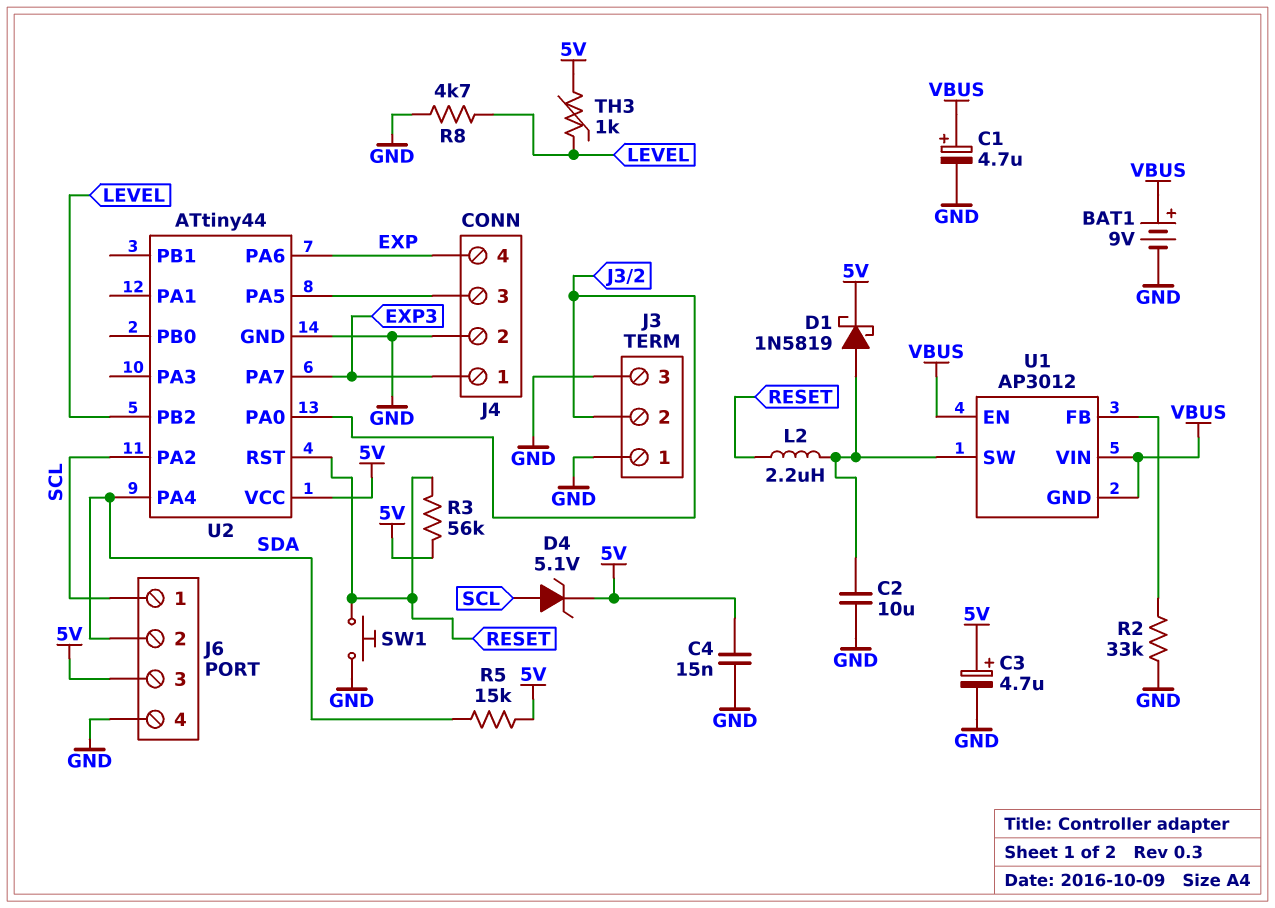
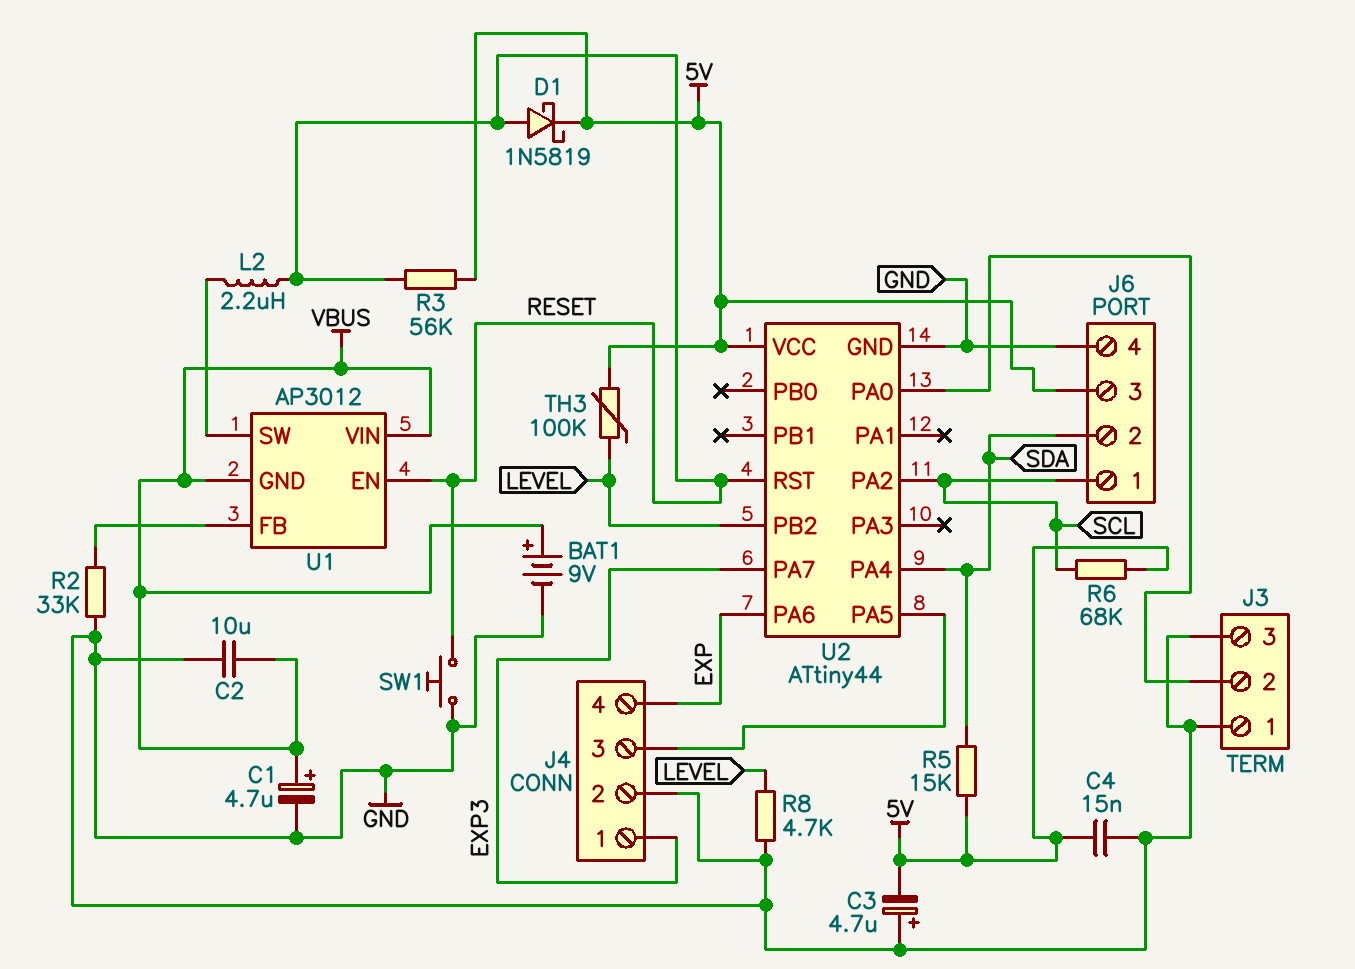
C2: 10uF (GND, U1/SW) -> 10uF (GND, VBUS)
C3: 4.7uF (plus 5V, minus GND) -> 4.7uF (plus GND, minus 5V)
D1: schottky 1N5819 (A U1/SW, K 5V) -> schottky 1N5819 (A RESET, K 5V)
D4: zener 5.1V (A SCL, K 5V) -> none
R6: none -> 68k (5V, SCL)
TH3: 1k (5V, LEVEL) -> 100k (5V, LEVEL)
U1 pin EN: VBUS -> RESET

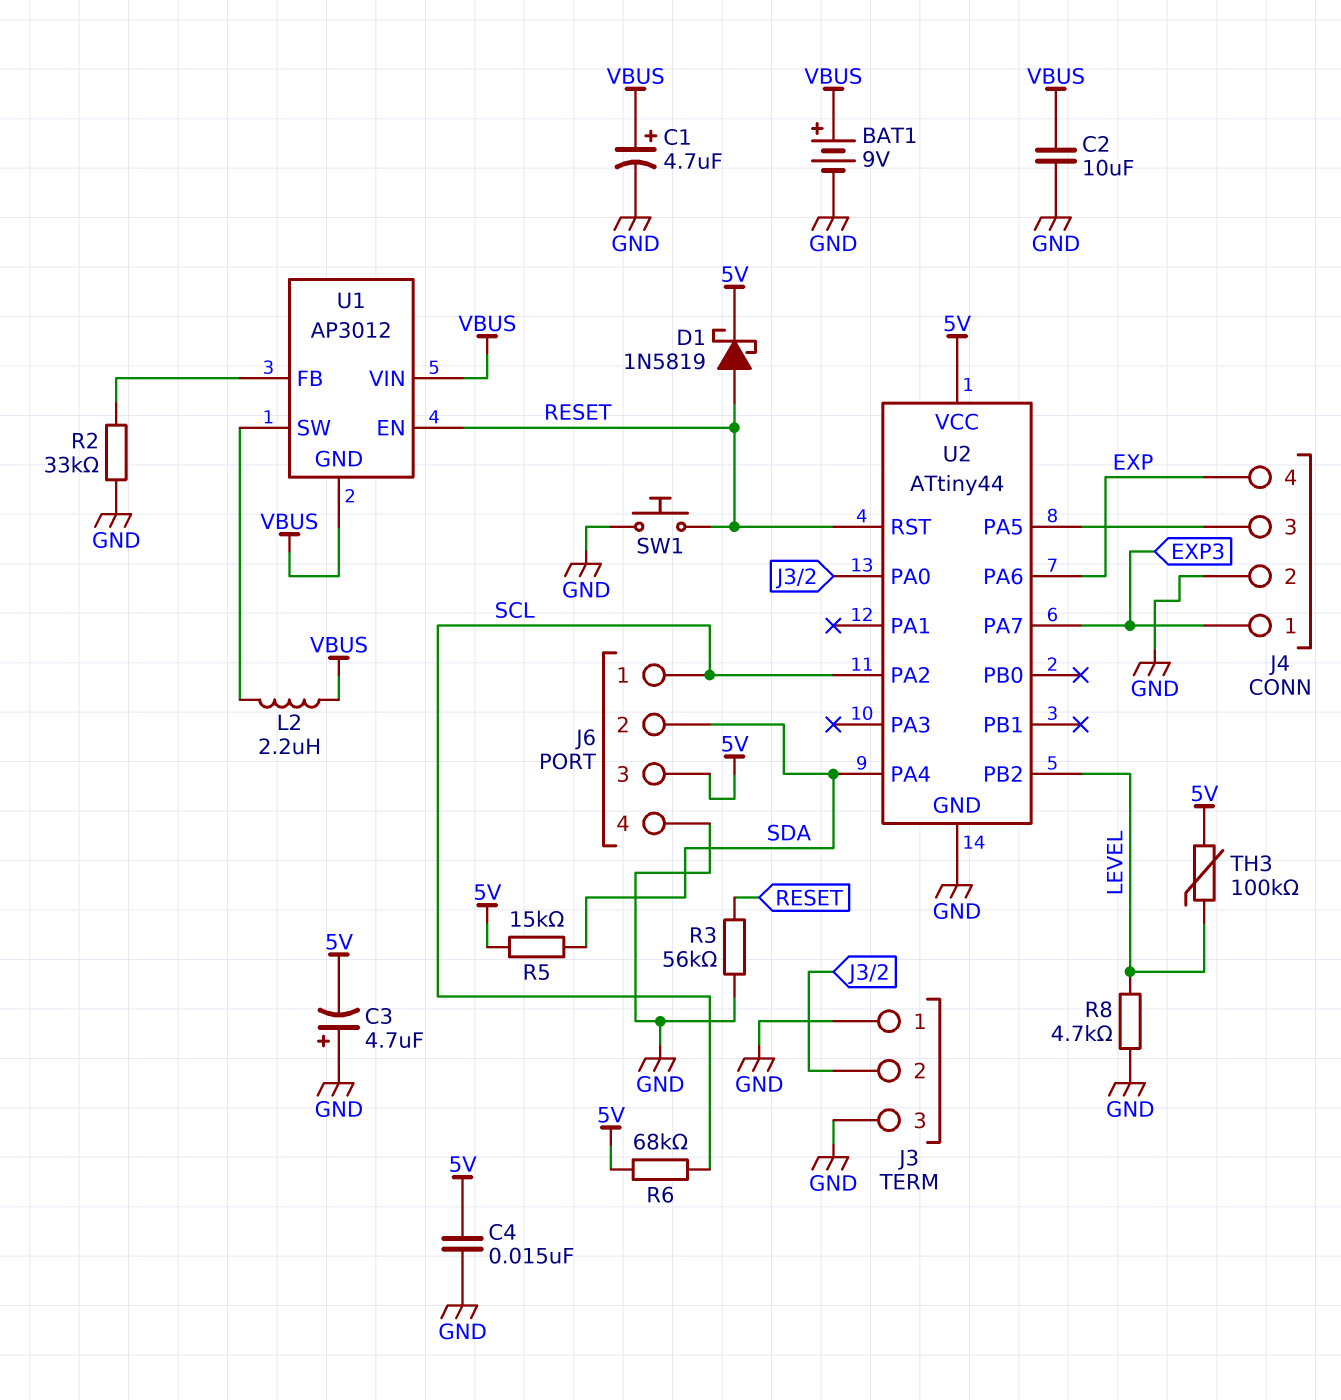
L2: 2.2uH (RESET, U1/SW) -> 2.2uH (U1/SW, VBUS)
R3: 56k (5V, RESET) -> 56k (GND, RESET)

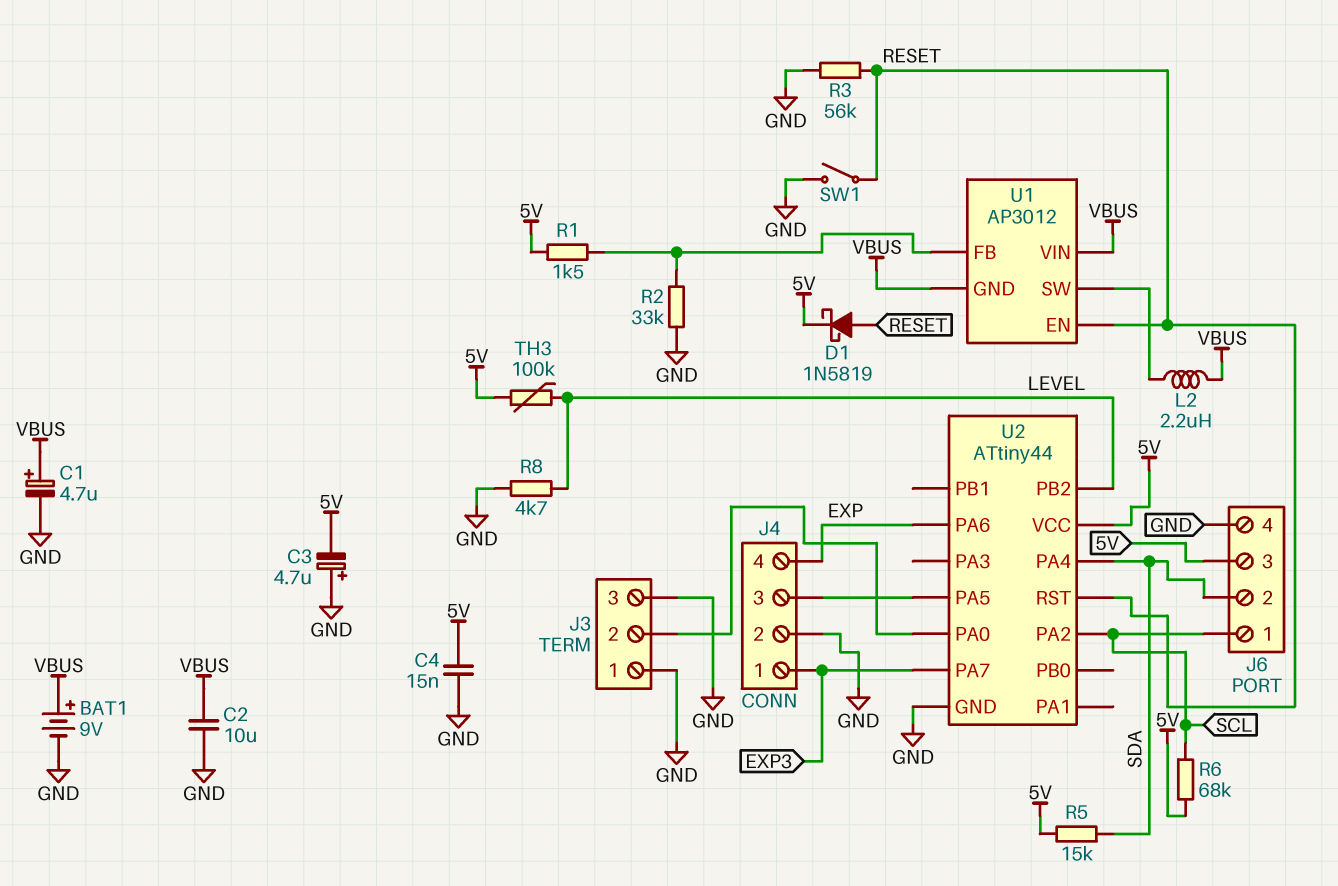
R1: none -> 1.5k (5V, U1/FB)
SW1: button (GND, RESET) -> switch (GND, RESET)

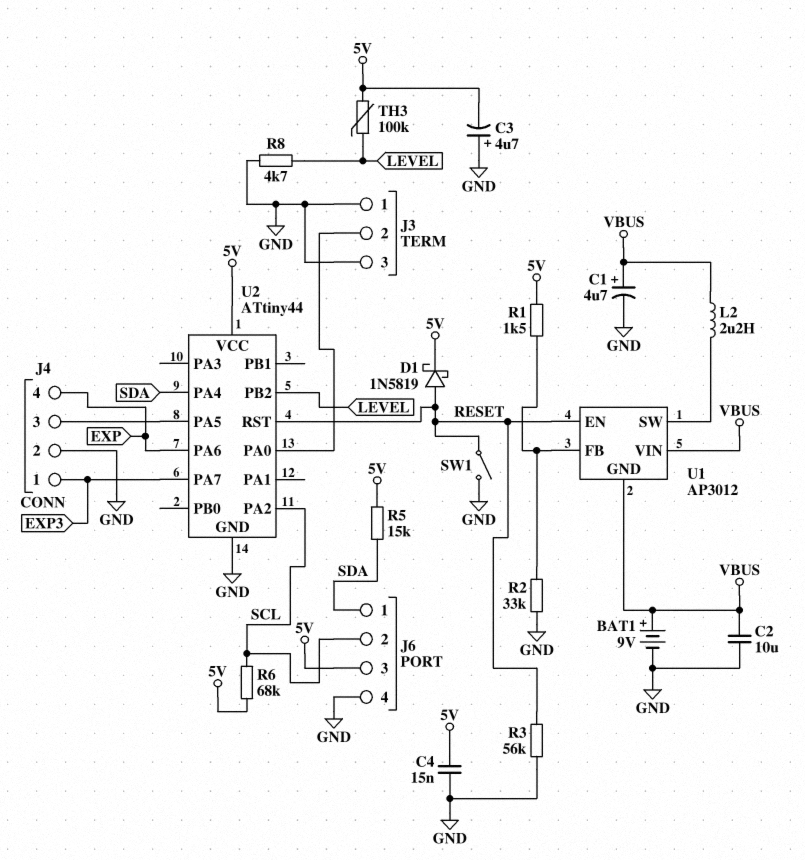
J6 pin 1: SCL -> SDA
J6 pin 2: SDA -> SCL

